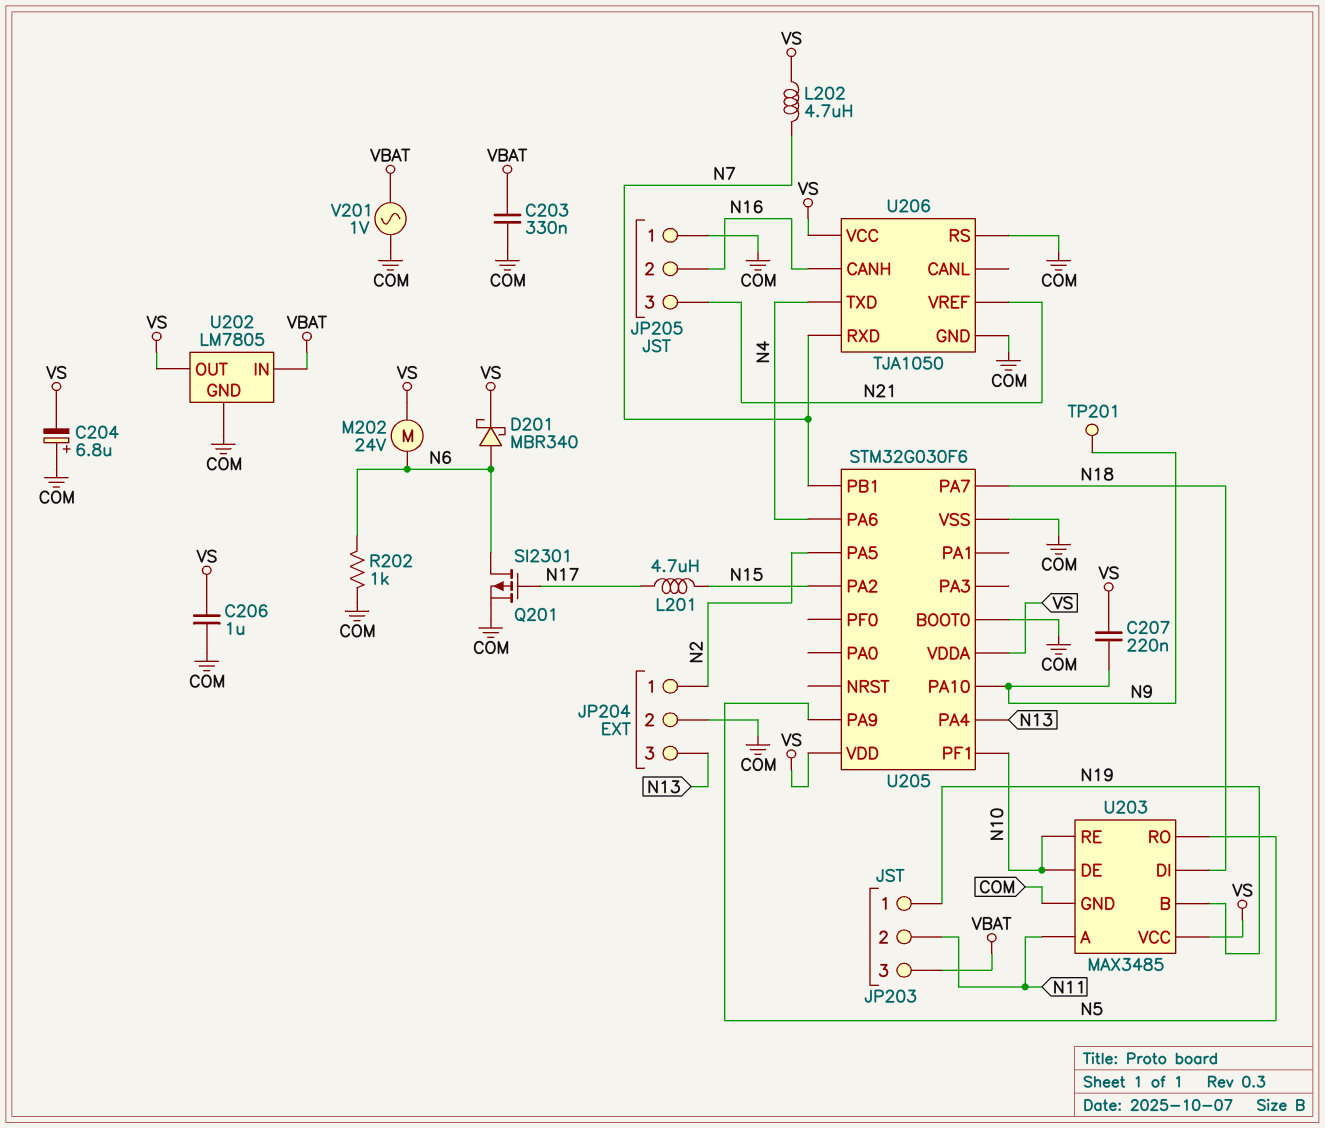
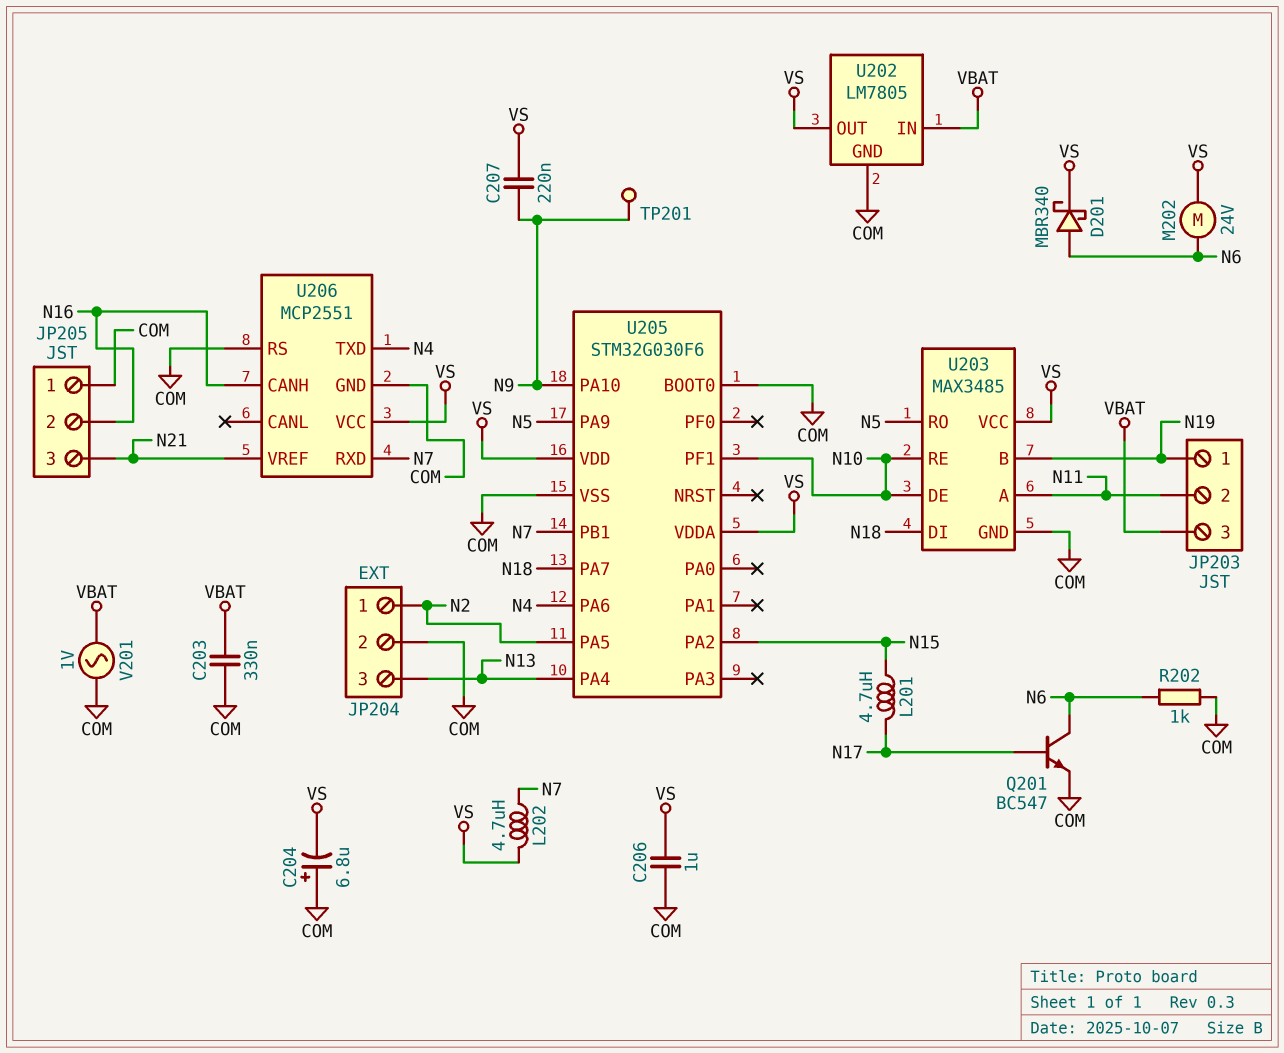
Q201: PMOS SI2301 (G N17, D N6, S COM) -> NPN BC547 (B N17, C N6, E COM)
U206: TJA1050 -> MCP2551

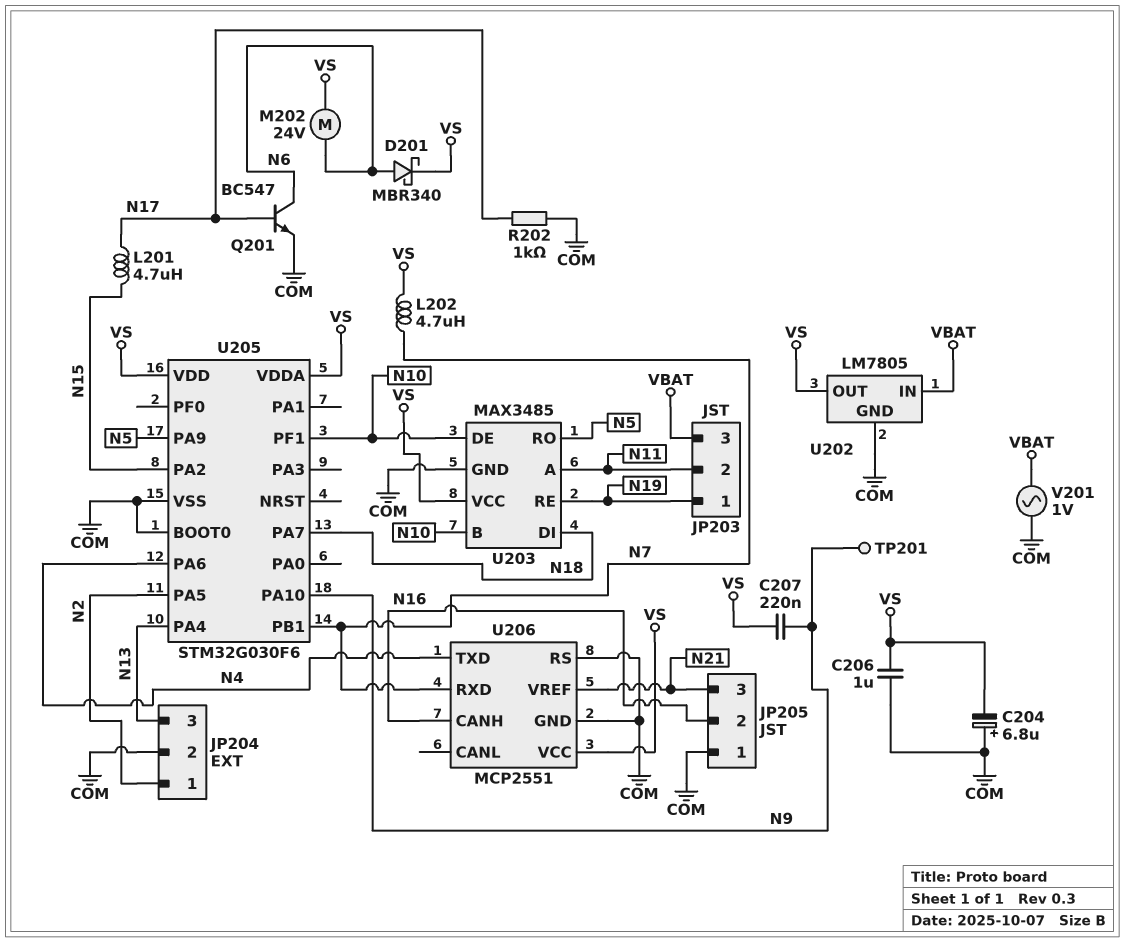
C203: 330nF (COM, VBAT) -> none
R202: 1k (COM, N6) -> 1k (COM, N17)
U203 pin B: N19 -> N10
U203 pin RE: N10 -> N19

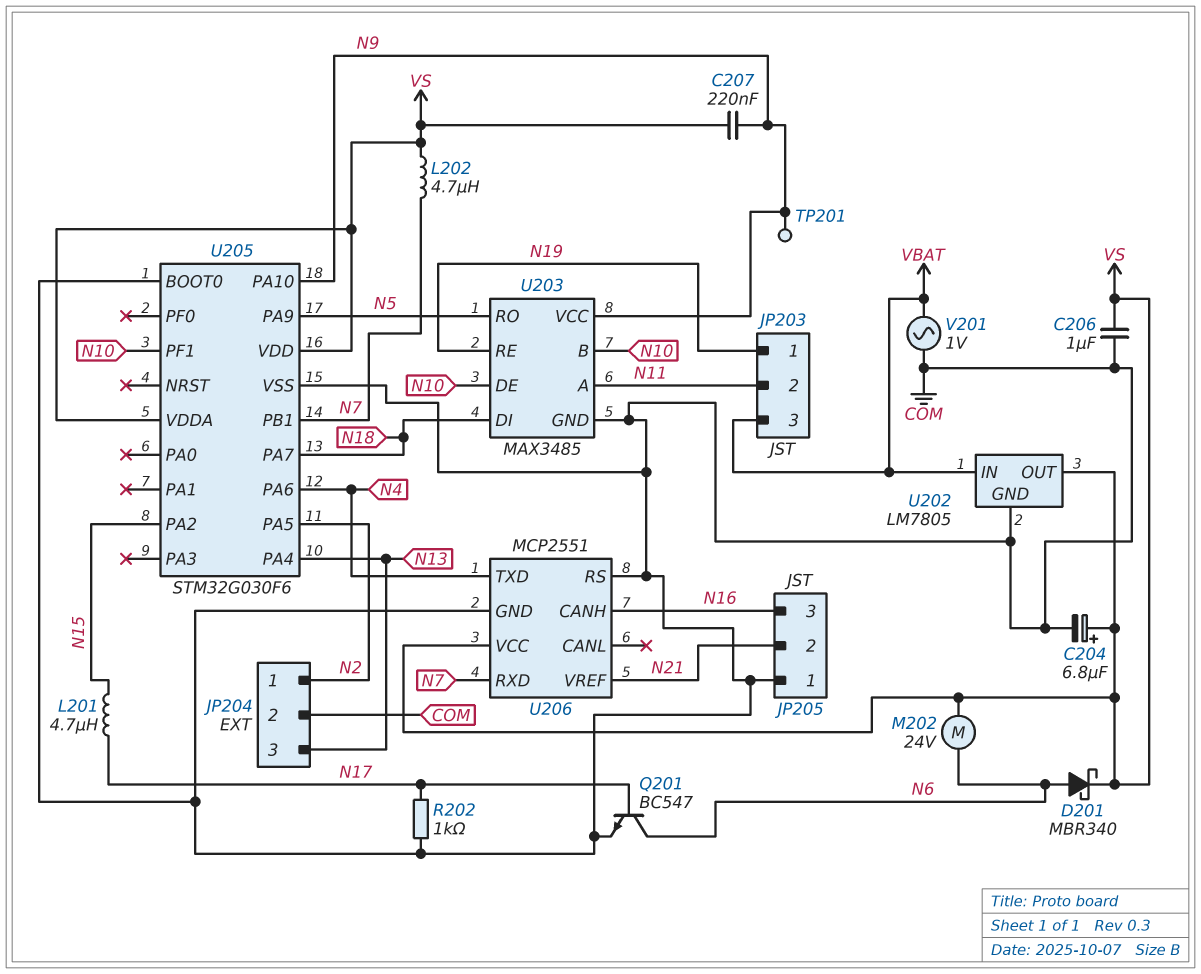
C204: 6.8uF (plus COM, minus VS) -> 6.8uF (plus VS, minus COM)
JP205 pin 2: N16 -> N21
JP205 pin 3: N21 -> N16
U203 pin VCC: VS -> N9

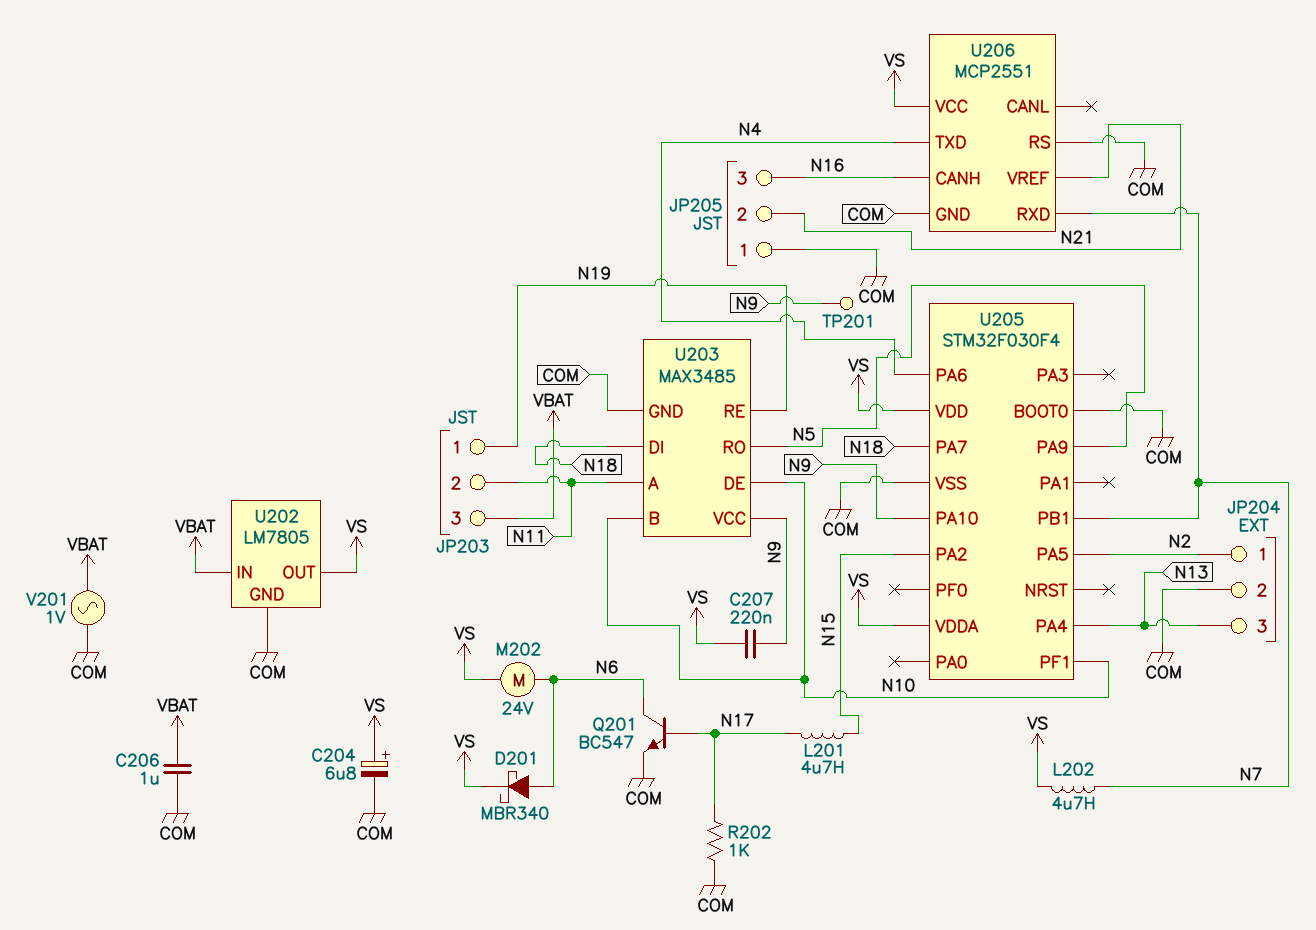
C206: 1uF (COM, VS) -> 1uF (COM, VBAT)
U205: STM32G030F6 -> STM32F030F4

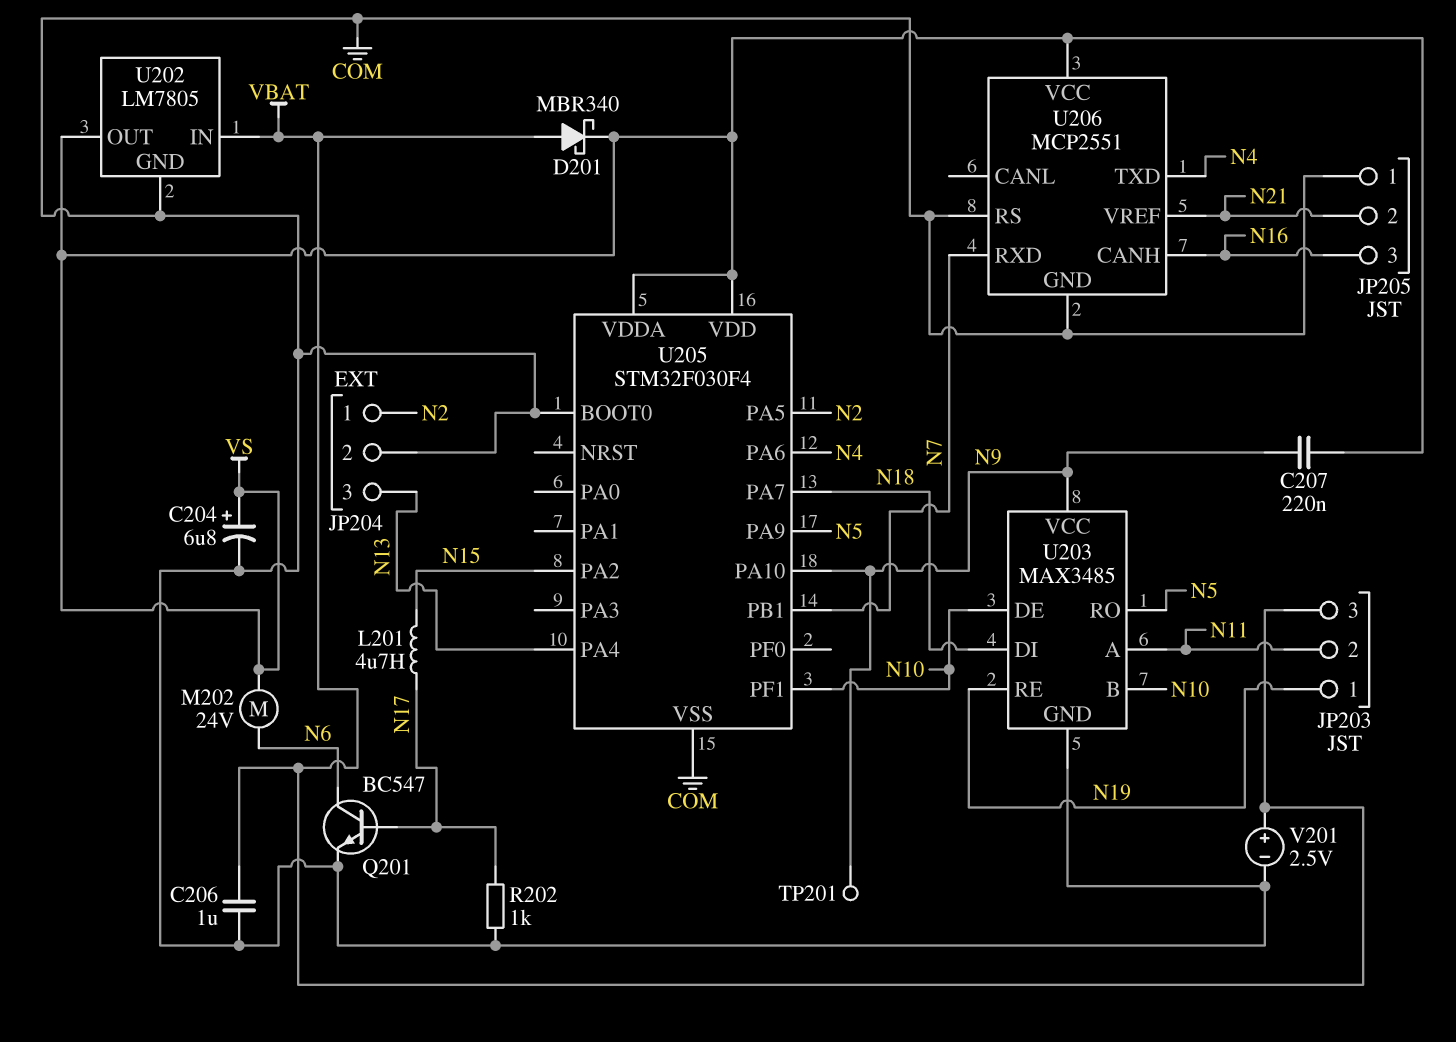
D201: schottky MBR340 (A N6, K VS) -> schottky MBR340 (A VBAT, K VS)
L202: 4.7uH (N7, VS) -> none
V201: AC 1V (COM, VBAT) -> 2.5V (plus VBAT, minus COM)

